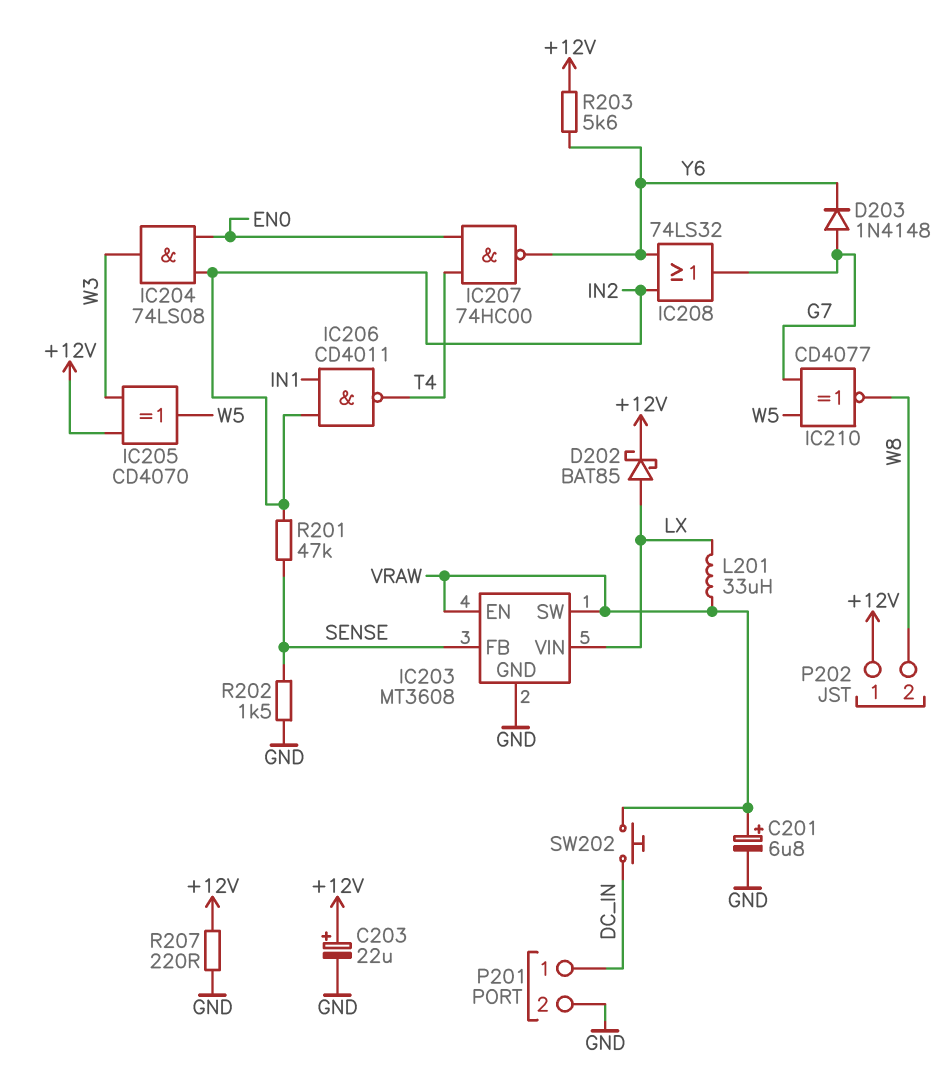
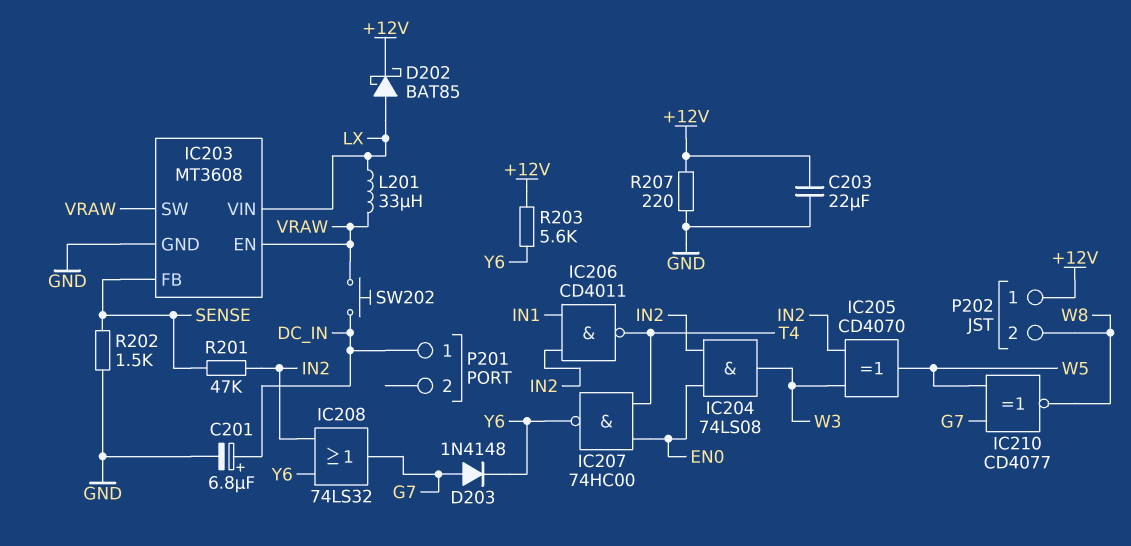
C201: 6.8uF (plus VRAW, minus GND) -> 6.8uF (plus DC_IN, minus GND)
C203: 22uF (plus +12V, minus GND) -> 22uF (+12V, GND)
IC205: XOR CD4070 (in +12V, in W3, out W5) -> XOR CD4070 (in IN2, in W3, out W5)
P201 pin 2: GND -> none

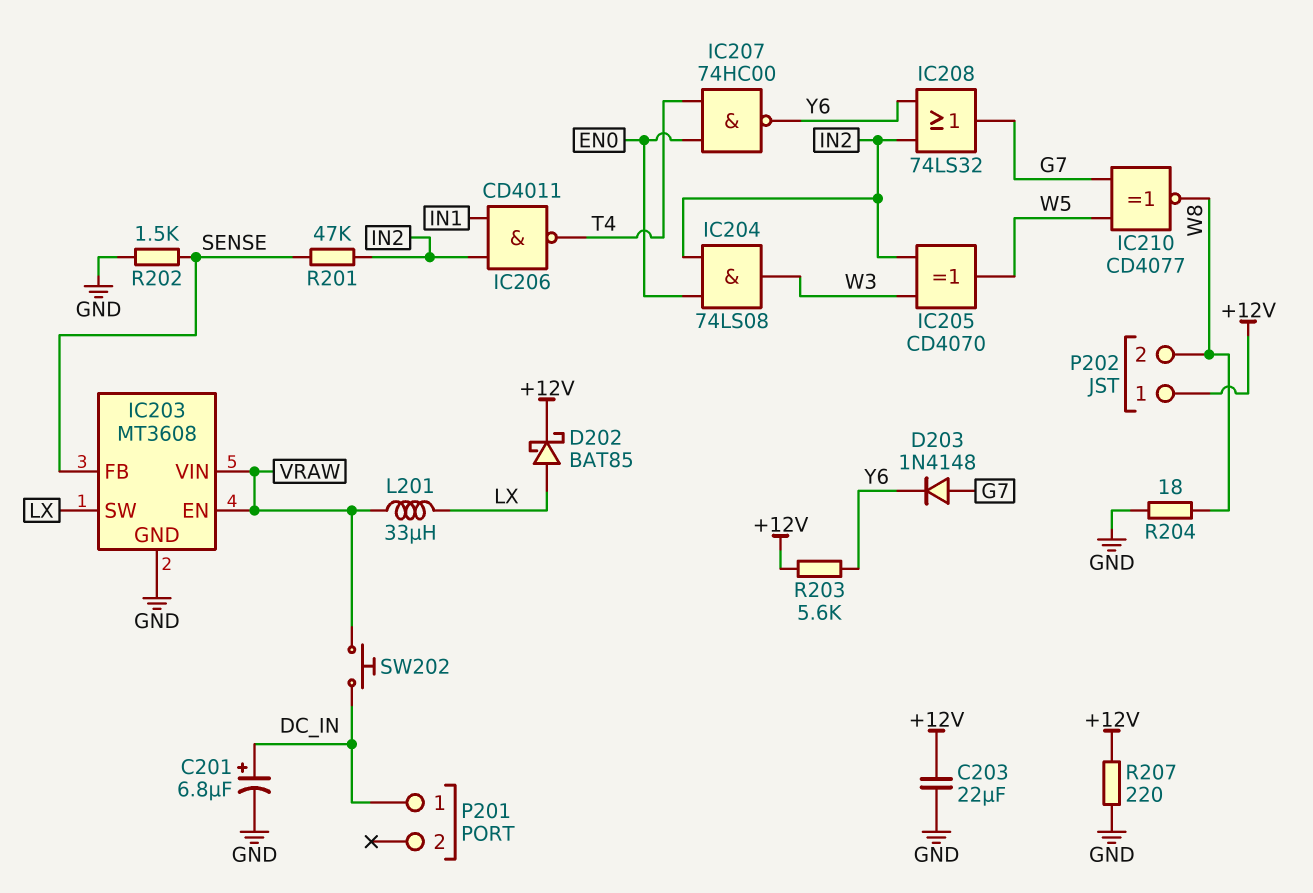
IC203 pin SW: VRAW -> LX
IC203 pin VIN: LX -> VRAW
R204: none -> 18 (GND, W8)

